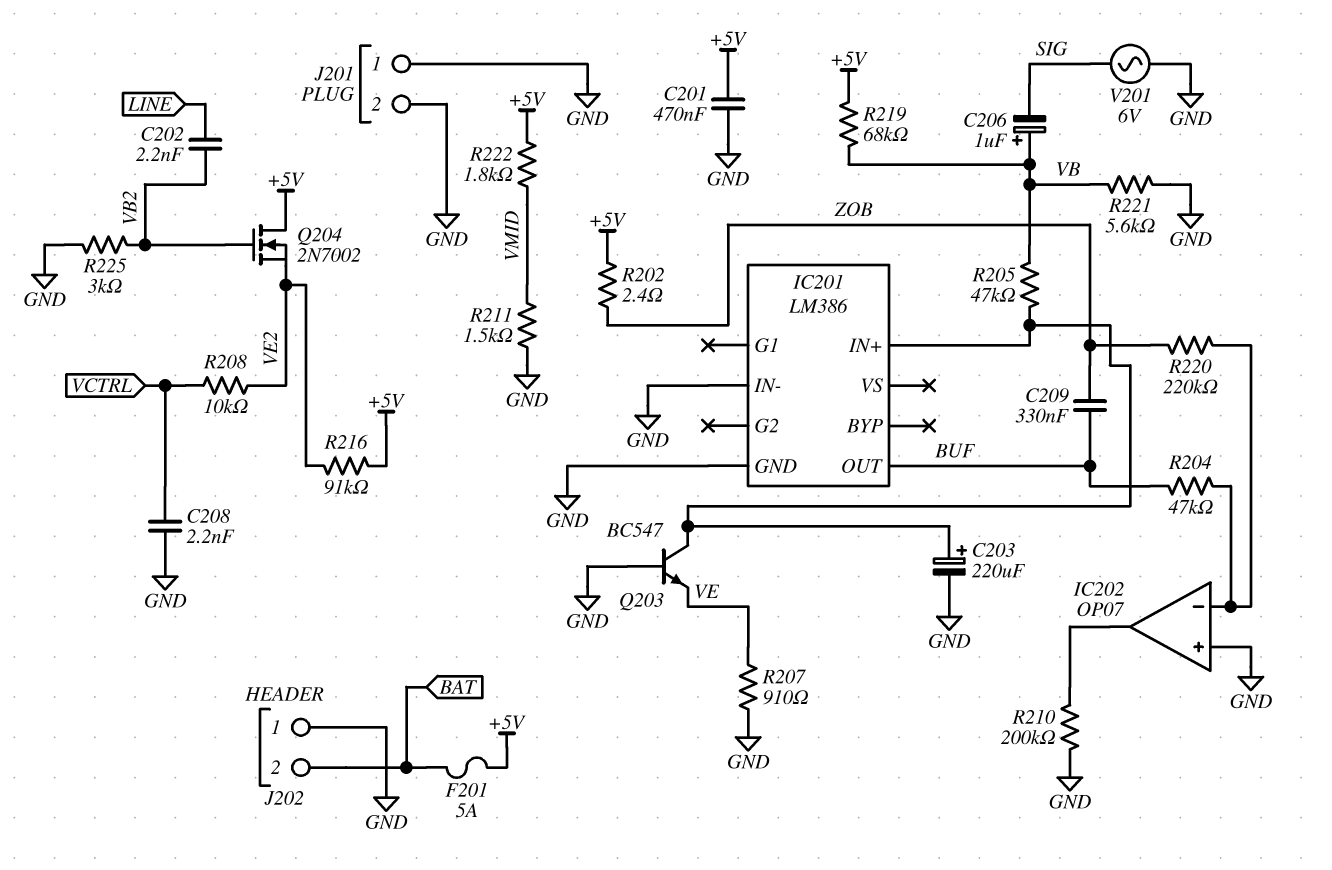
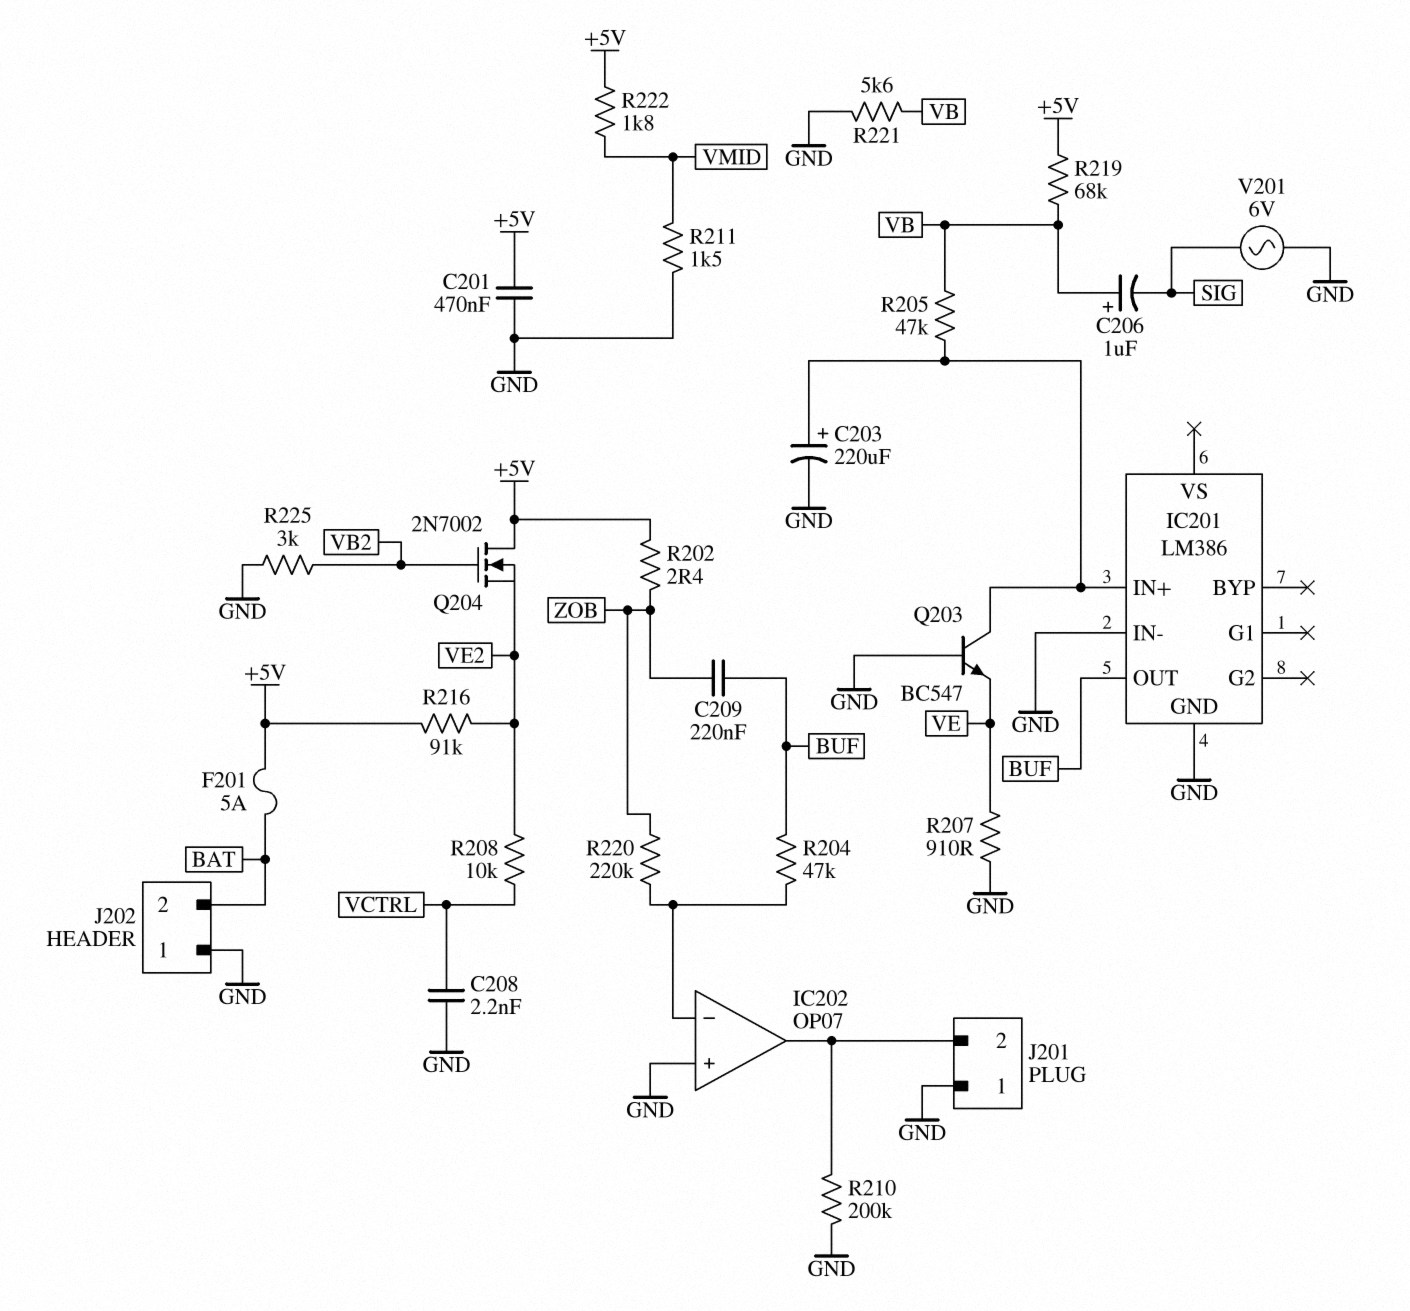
C202: 2.2nF (LINE, VB2) -> none
C209: 330nF (BUF, ZOB) -> 220nF (BUF, ZOB)
J201 pin 2: GND -> IC202/out

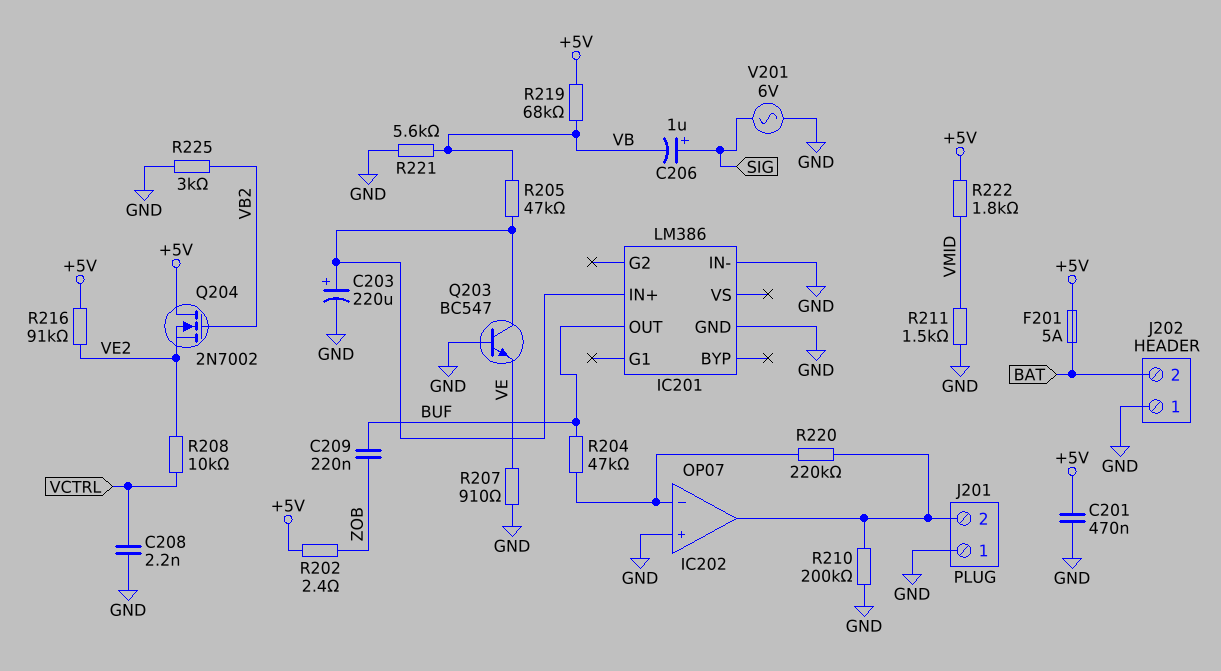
C206: 1uF (plus VB, minus SIG) -> 1uF (plus SIG, minus VB)
R220: 220k (IC202/in-, ZOB) -> 220k (IC202/in-, IC202/out)

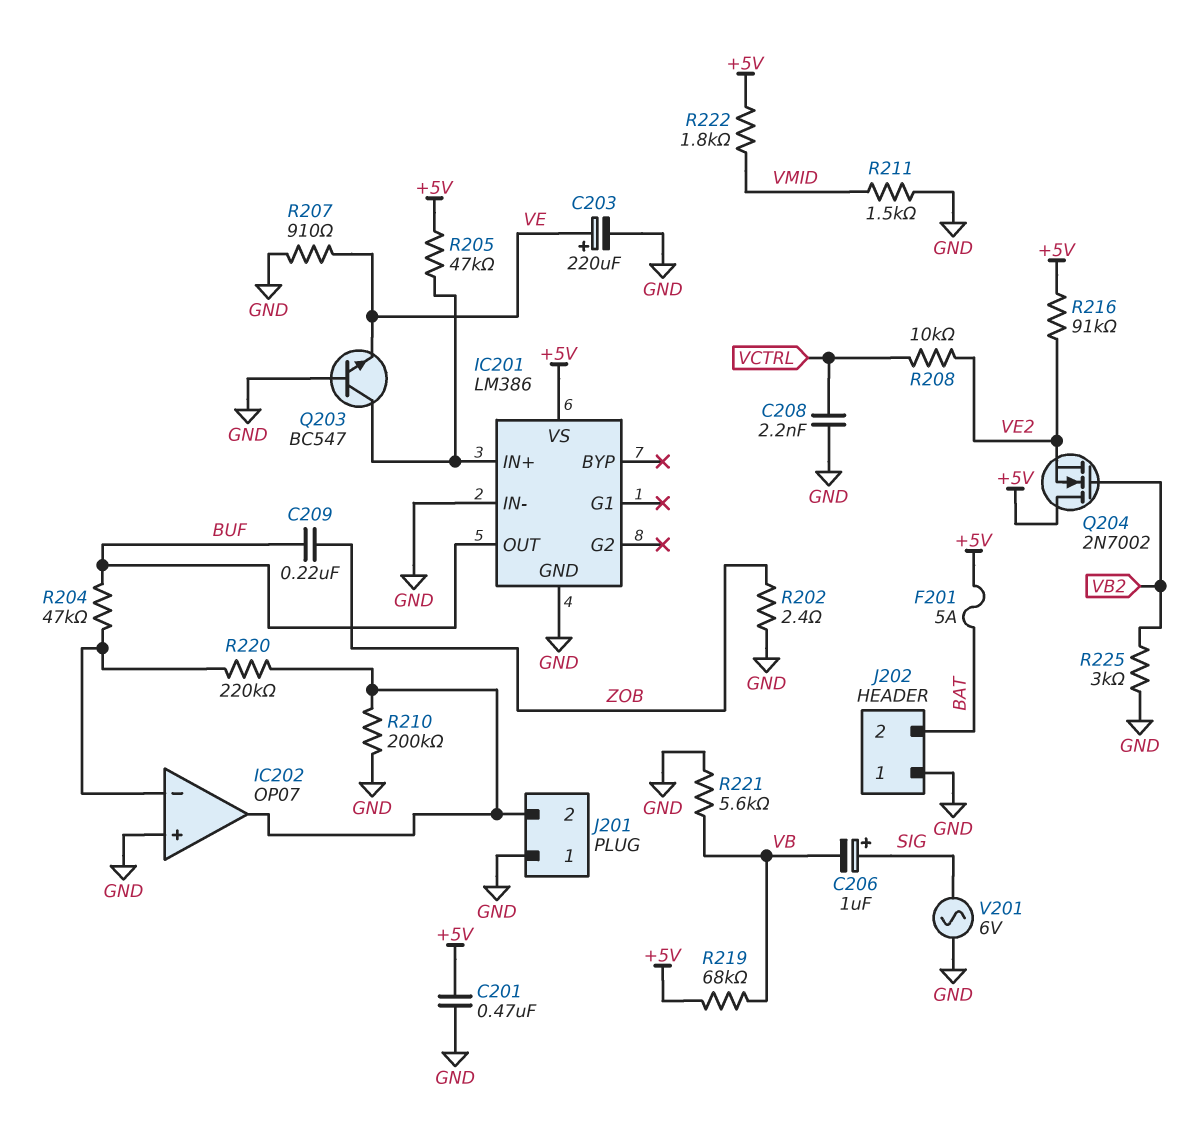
C203: 220uF (plus IC201/IN+, minus GND) -> 220uF (plus VE, minus GND)
IC201 pin VS: none -> +5V
R202: 2.4 (+5V, ZOB) -> 2.4 (GND, ZOB)
R205: 47k (IC201/IN+, VB) -> 47k (+5V, IC201/IN+)

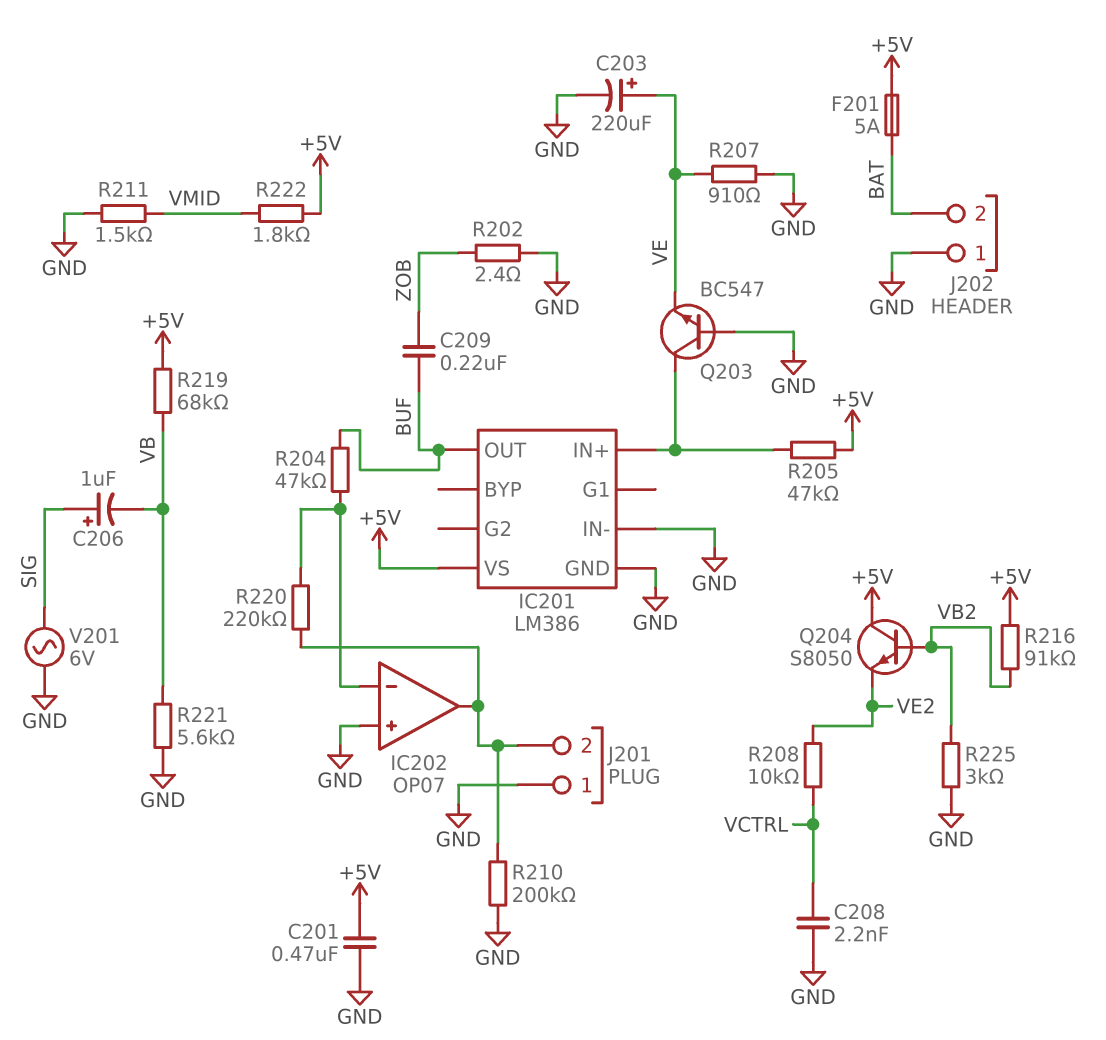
Q204: NMOS 2N7002 (G VB2, D +5V, S VE2) -> NPN S8050 (B VB2, C +5V, E VE2)
R216: 91k (+5V, VE2) -> 91k (+5V, VB2)

